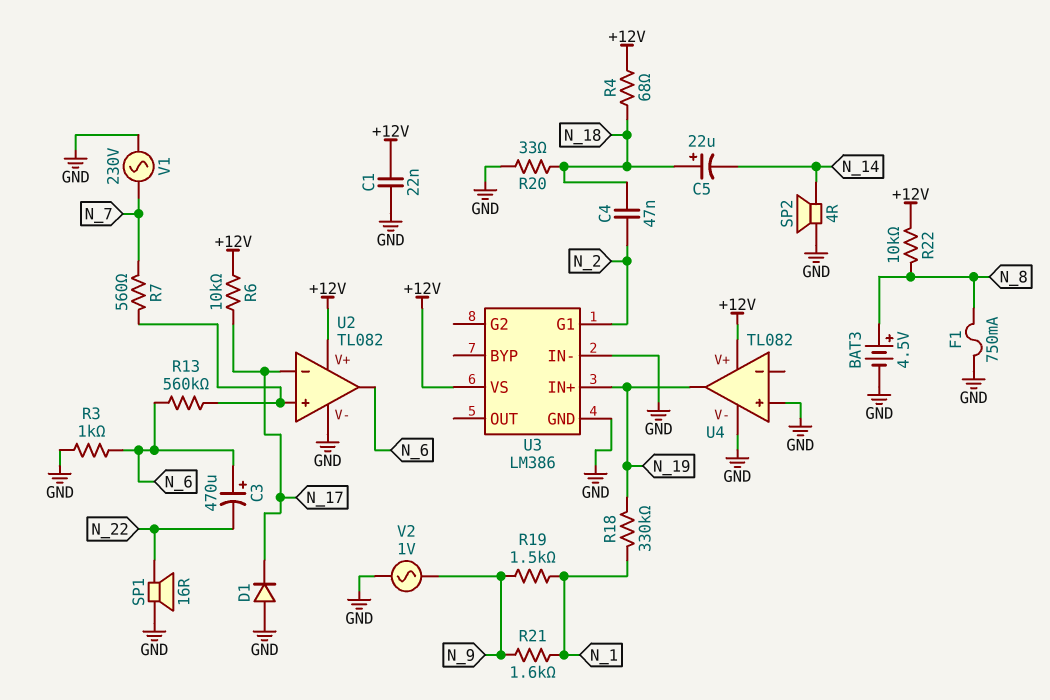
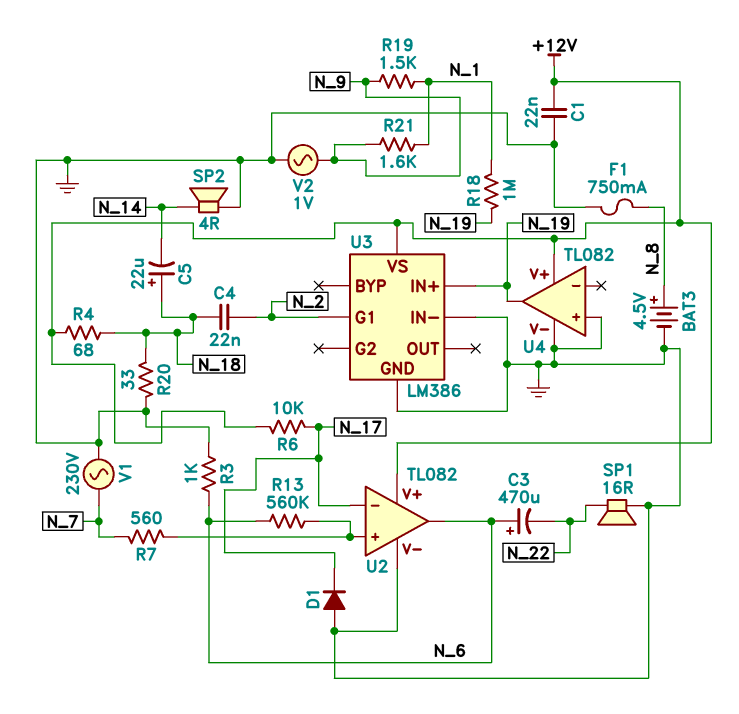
C4: 47nF (N_2, N_18) -> 22nF (N_2, N_18)
R18: 330k (N_1, N_19) -> 1M (N_1, N_19)
R22: 10k (+12V, N_8) -> none

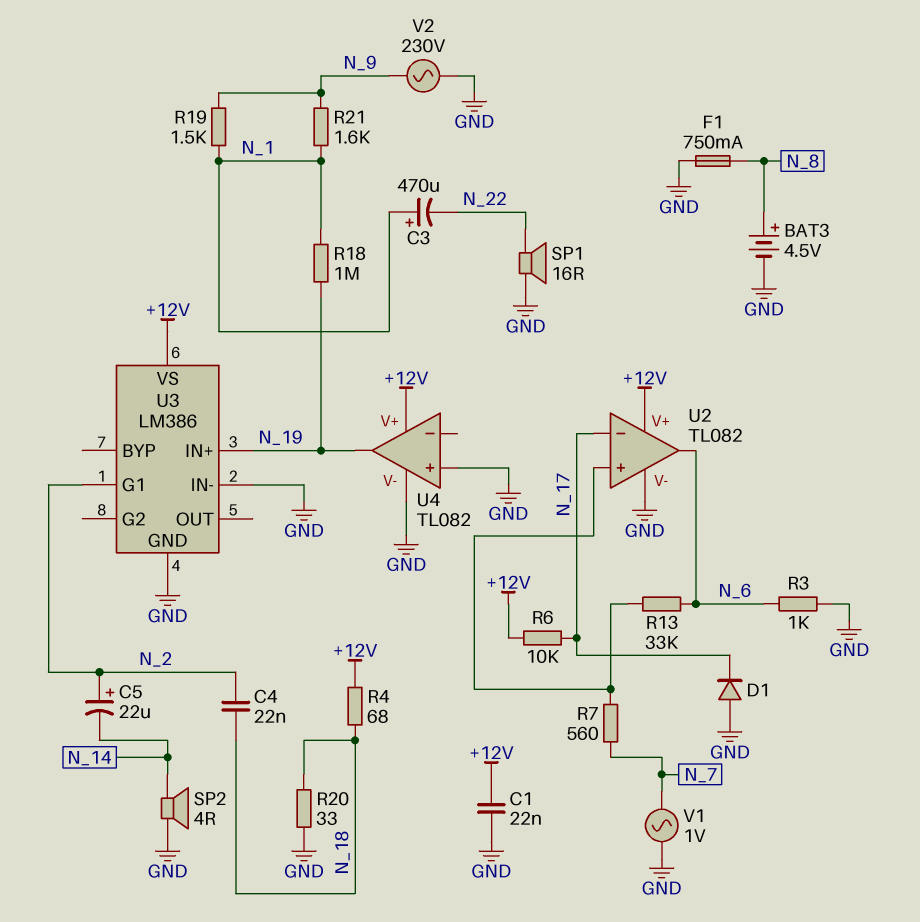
C3: 470uF (plus N_6, minus N_22) -> 470uF (plus N_1, minus N_22)
C5: 22uF (plus N_18, minus N_14) -> 22uF (plus N_2, minus N_14)
R13: 560k (N_6, U2/in+) -> 33k (N_6, U2/in+)
V1: AC 230V (GND, N_7) -> AC 1V (GND, N_7)
V2: AC 1V (GND, N_9) -> AC 230V (GND, N_9)

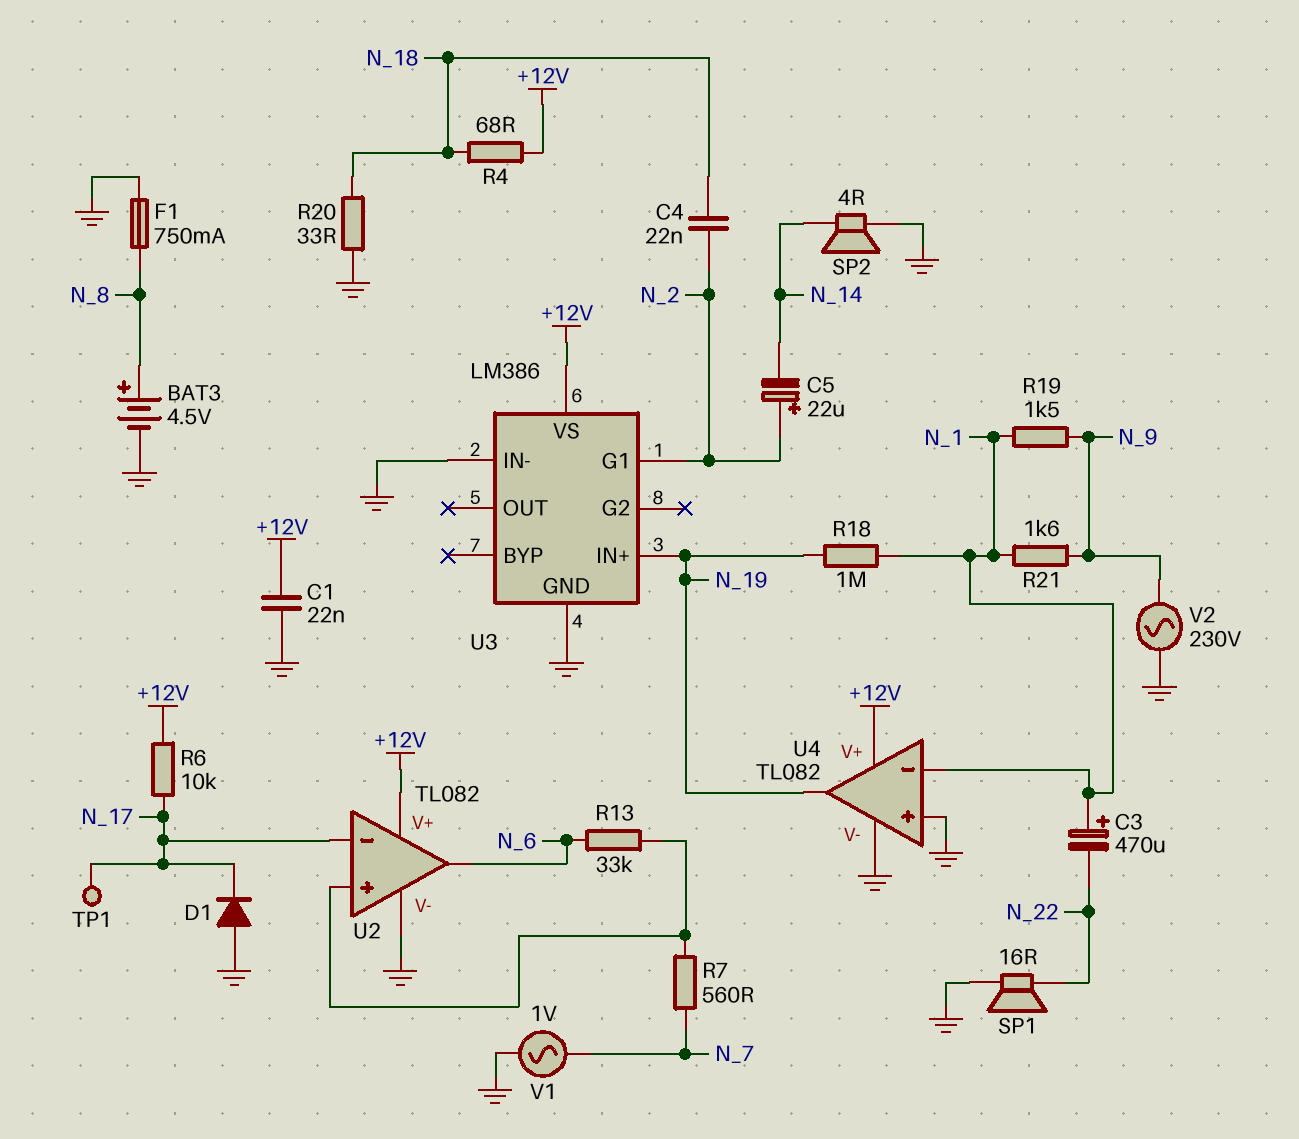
R3: 1k (GND, N_6) -> none
TP1: none -> test point (N_17)
U4 pin in-: none -> N_1

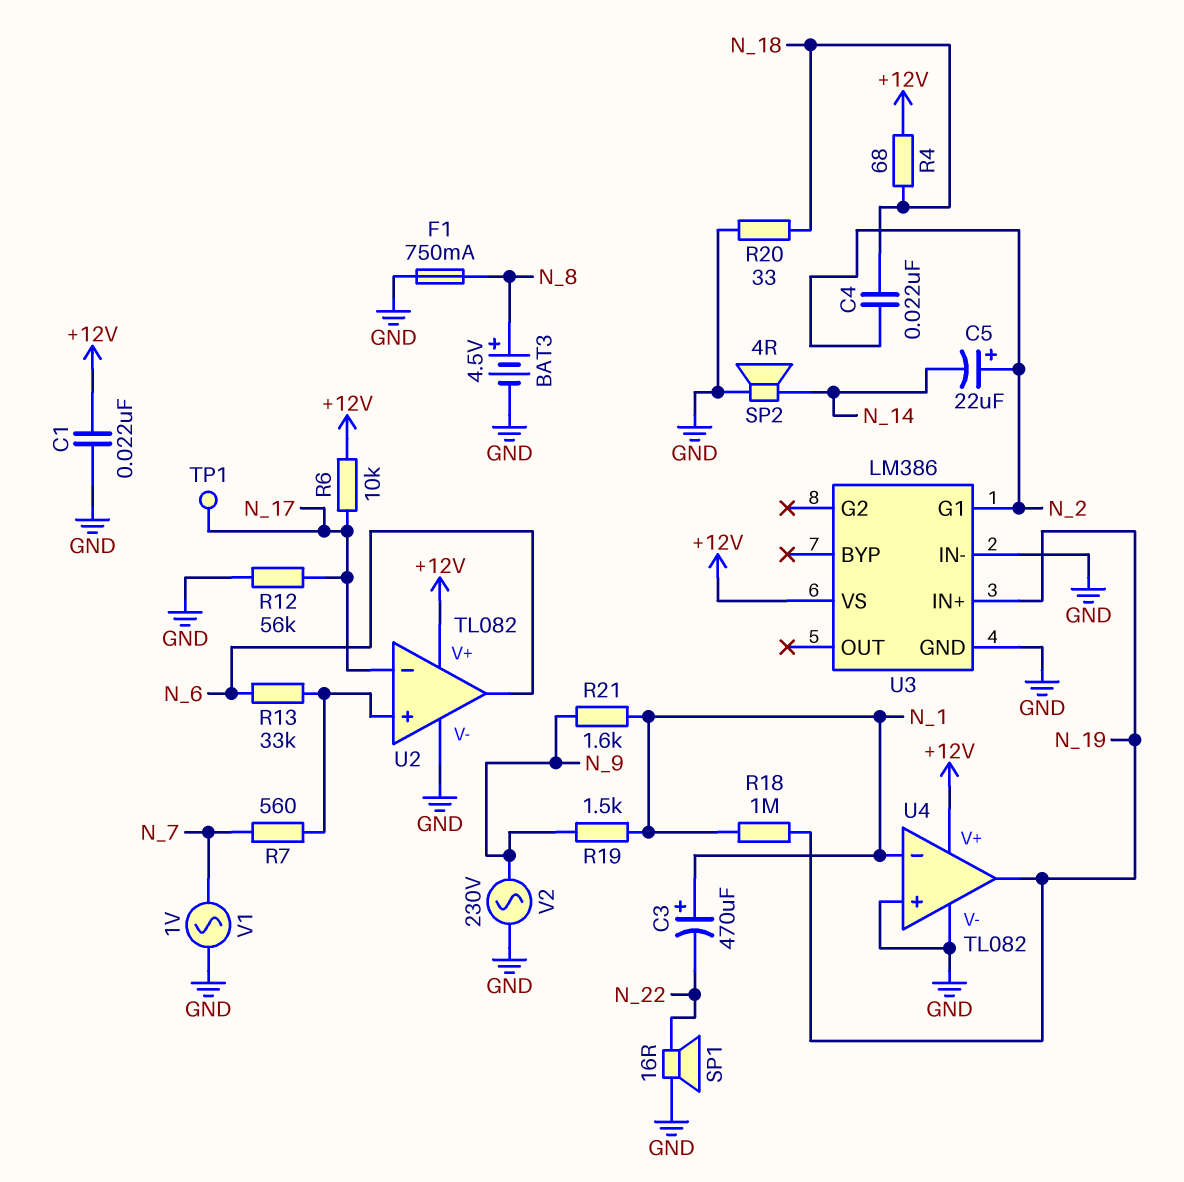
D1: diode (A GND, K N_17) -> none
R12: none -> 56k (GND, N_17)

